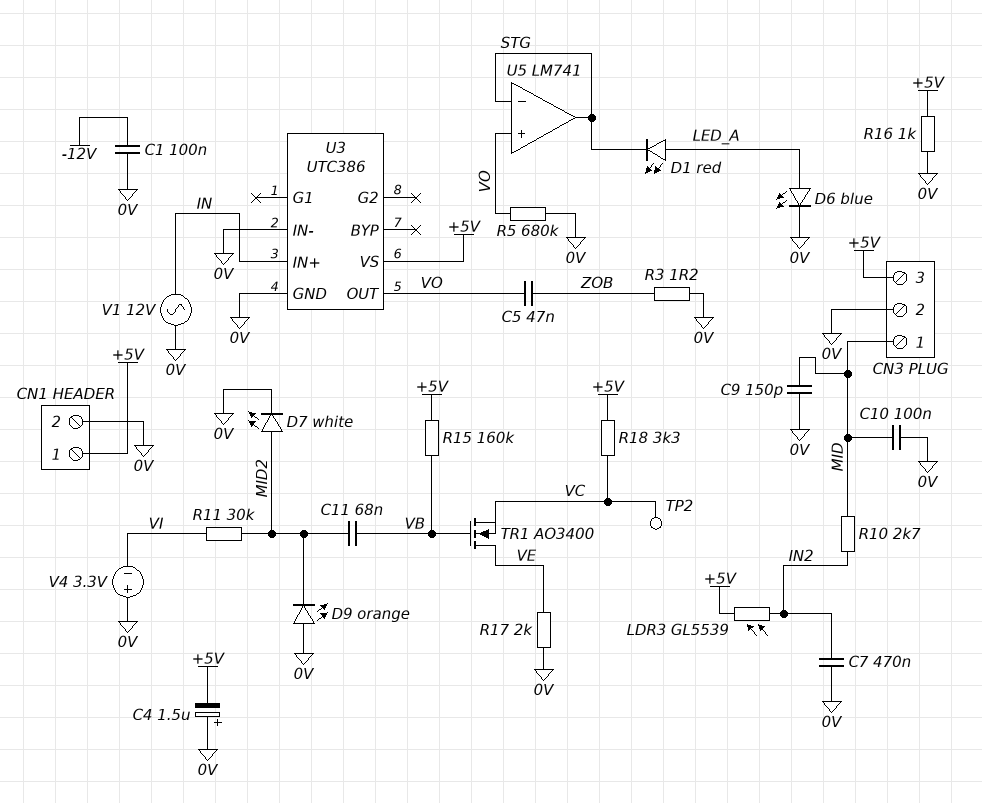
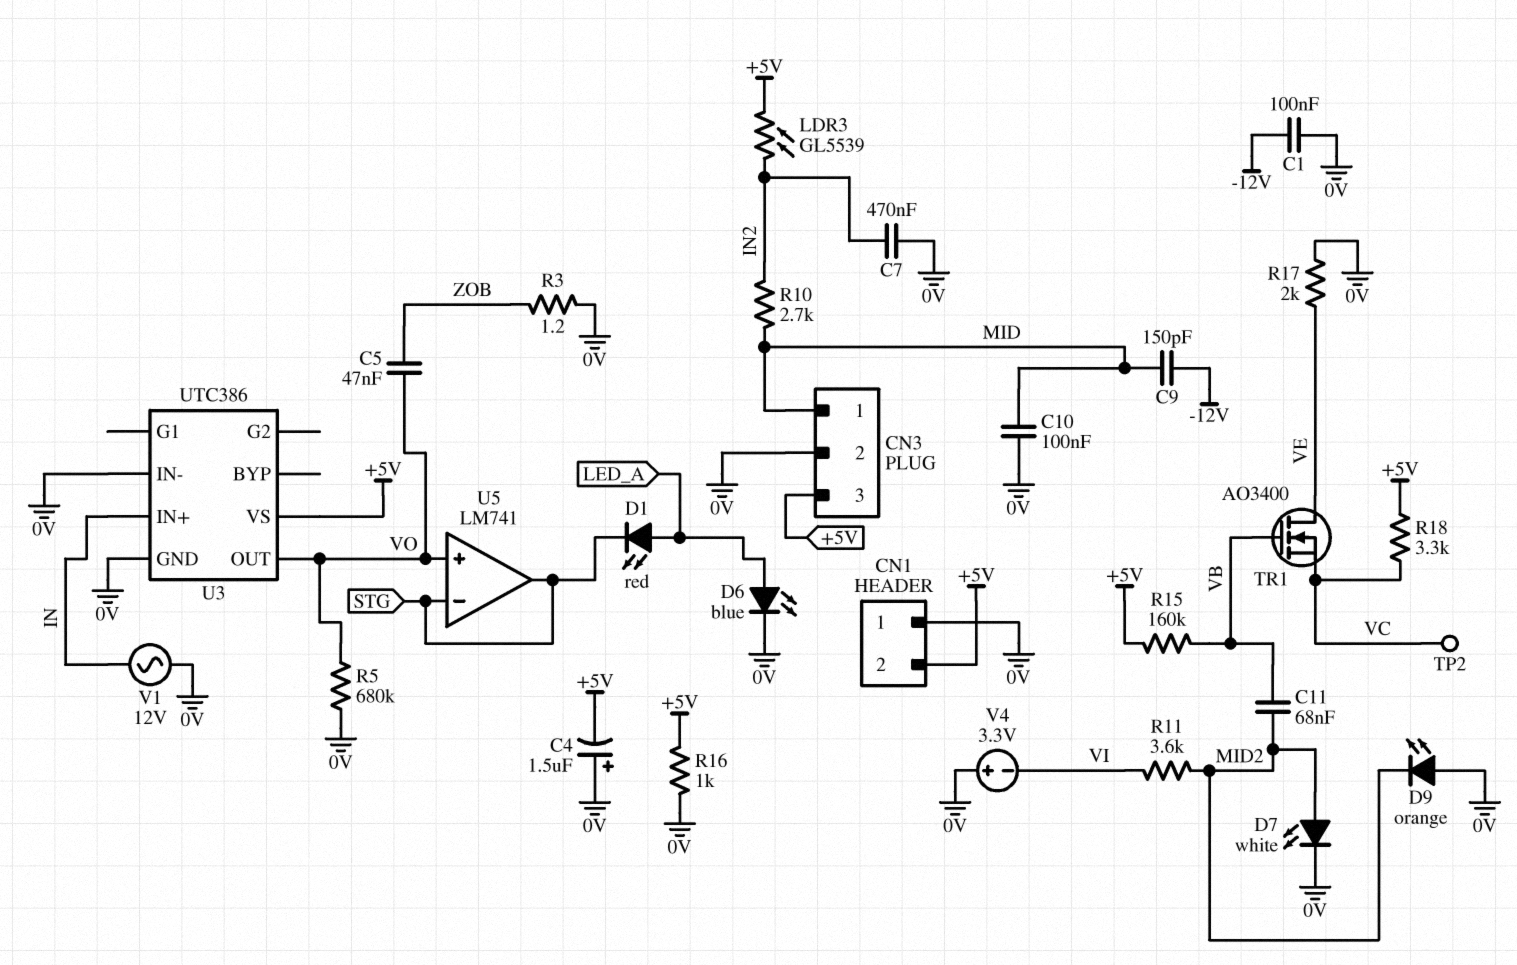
C9: 150pF (0V, MID) -> 150pF (-12V, MID)
CN1 pin 1: +5V -> 0V
CN1 pin 2: 0V -> +5V
R11: 30k (MID2, VI) -> 3.6k (MID2, VI)

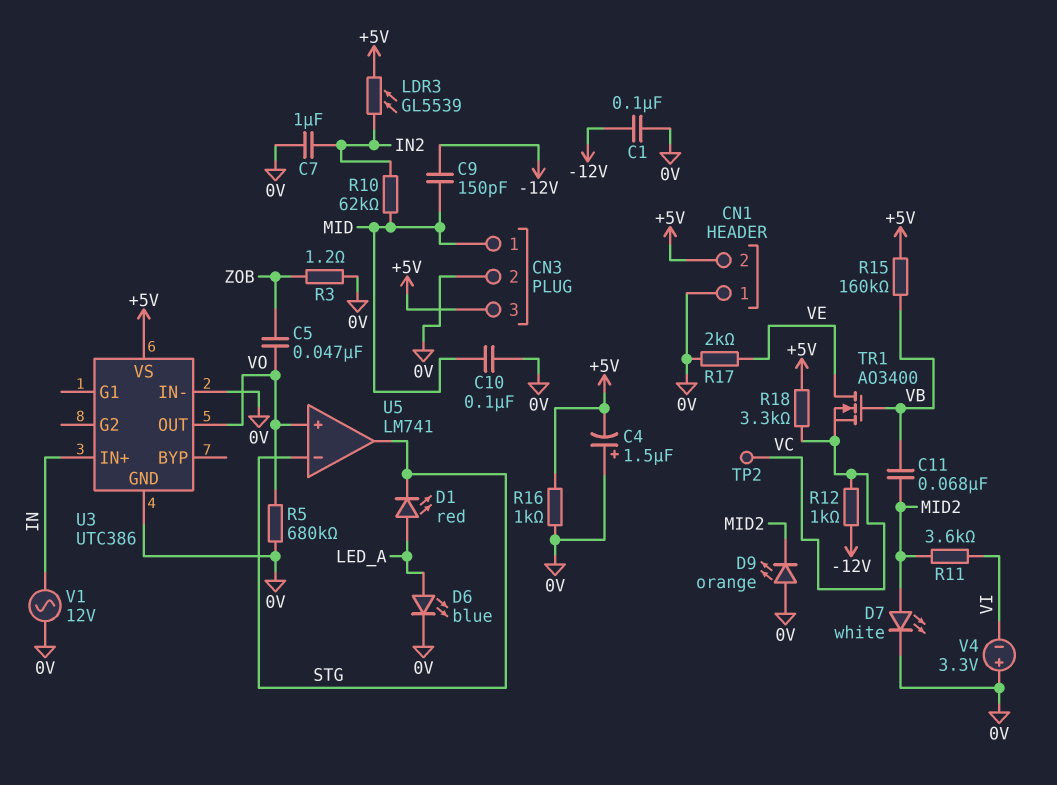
C7: 470nF (0V, IN2) -> 1uF (0V, IN2)
R10: 2.7k (IN2, MID) -> 62k (IN2, MID)
R12: none -> 1k (-12V, VC)

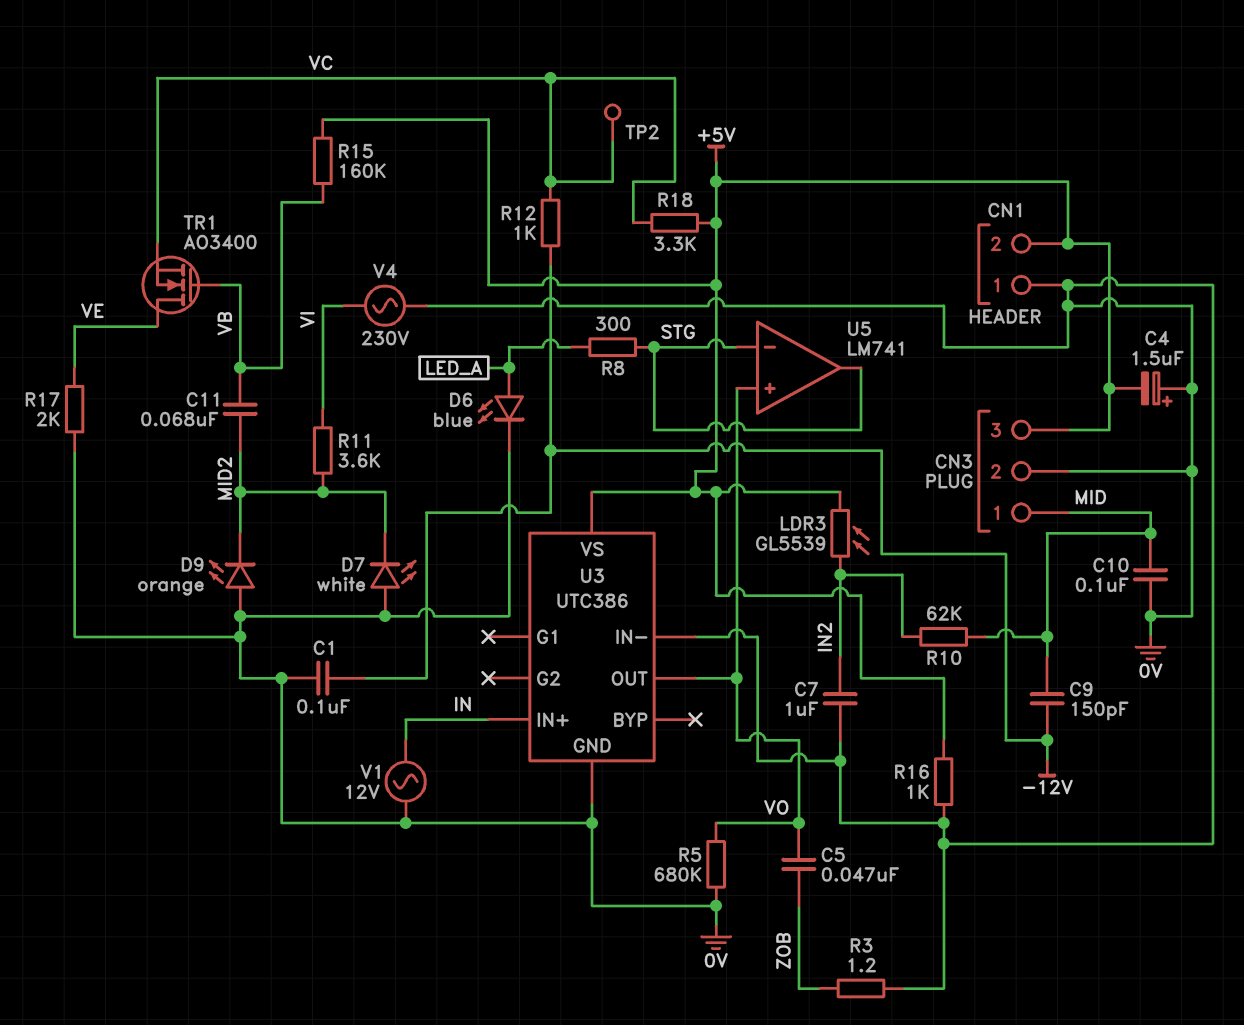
D1: LED red (A LED_A, K STG) -> none
D7: LED white (A MID2, K 0V) -> LED white (A 0V, K MID2)
R8: none -> 300 (LED_A, STG)
V4: 3.3V (plus 0V, minus VI) -> AC 230V (0V, VI)

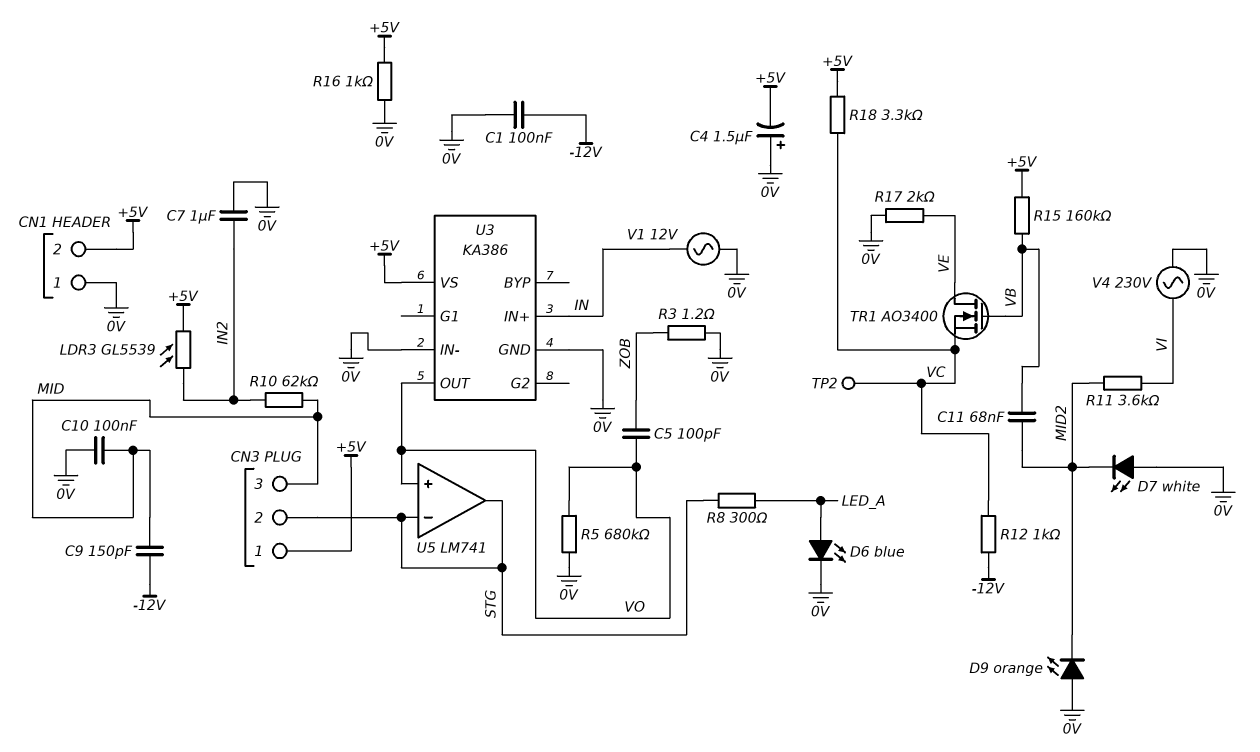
C5: 47nF (VO, ZOB) -> 100pF (VO, ZOB)
CN3 pin 1: MID -> +5V
CN3 pin 2: 0V -> STG
CN3 pin 3: +5V -> MID
U3: UTC386 -> KA386

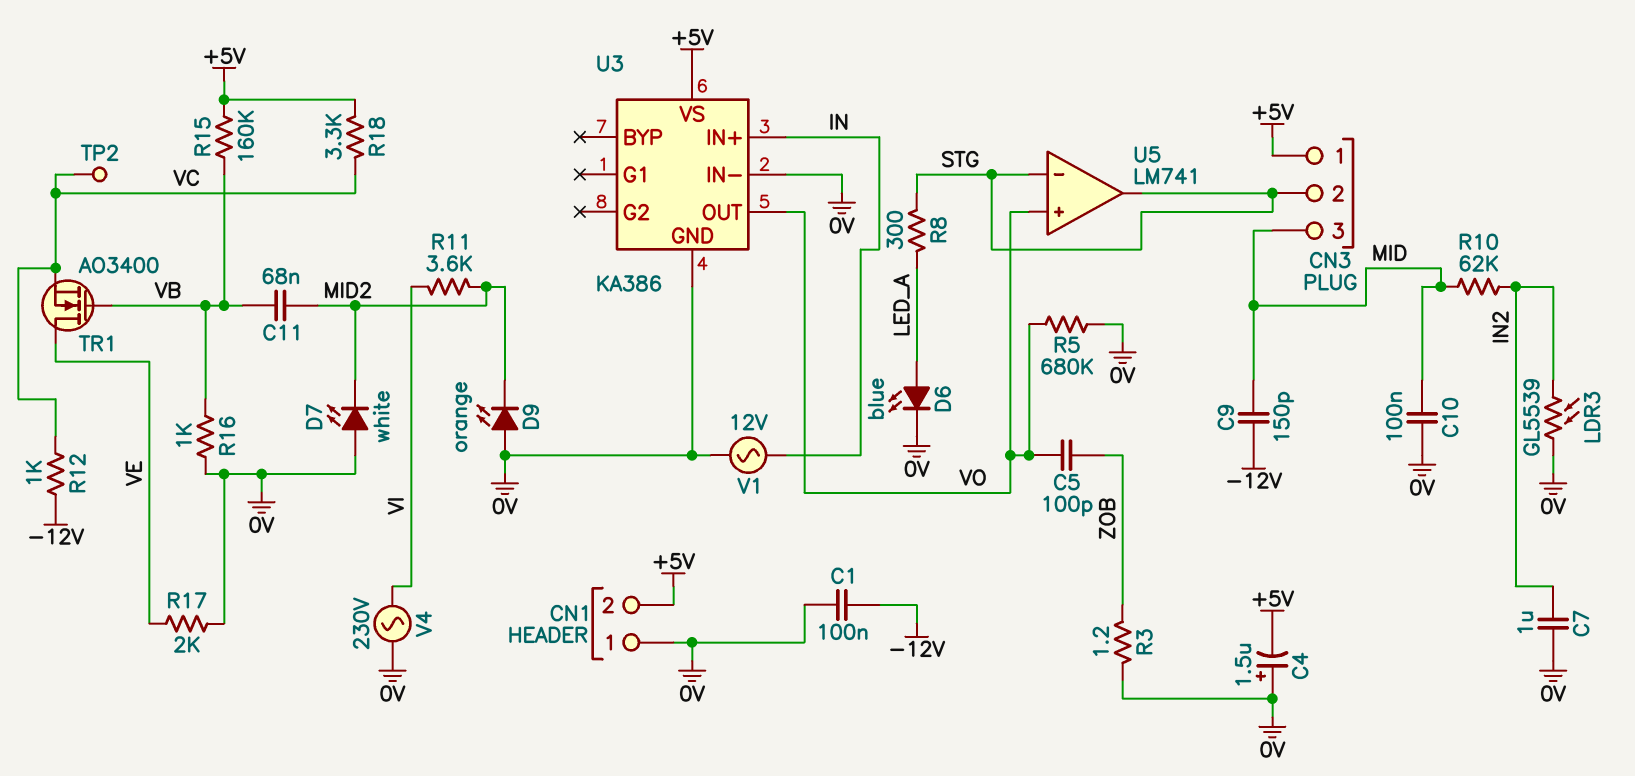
LDR3: GL5539 (+5V, IN2) -> GL5539 (0V, IN2)
R16: 1k (+5V, 0V) -> 1k (0V, VB)

